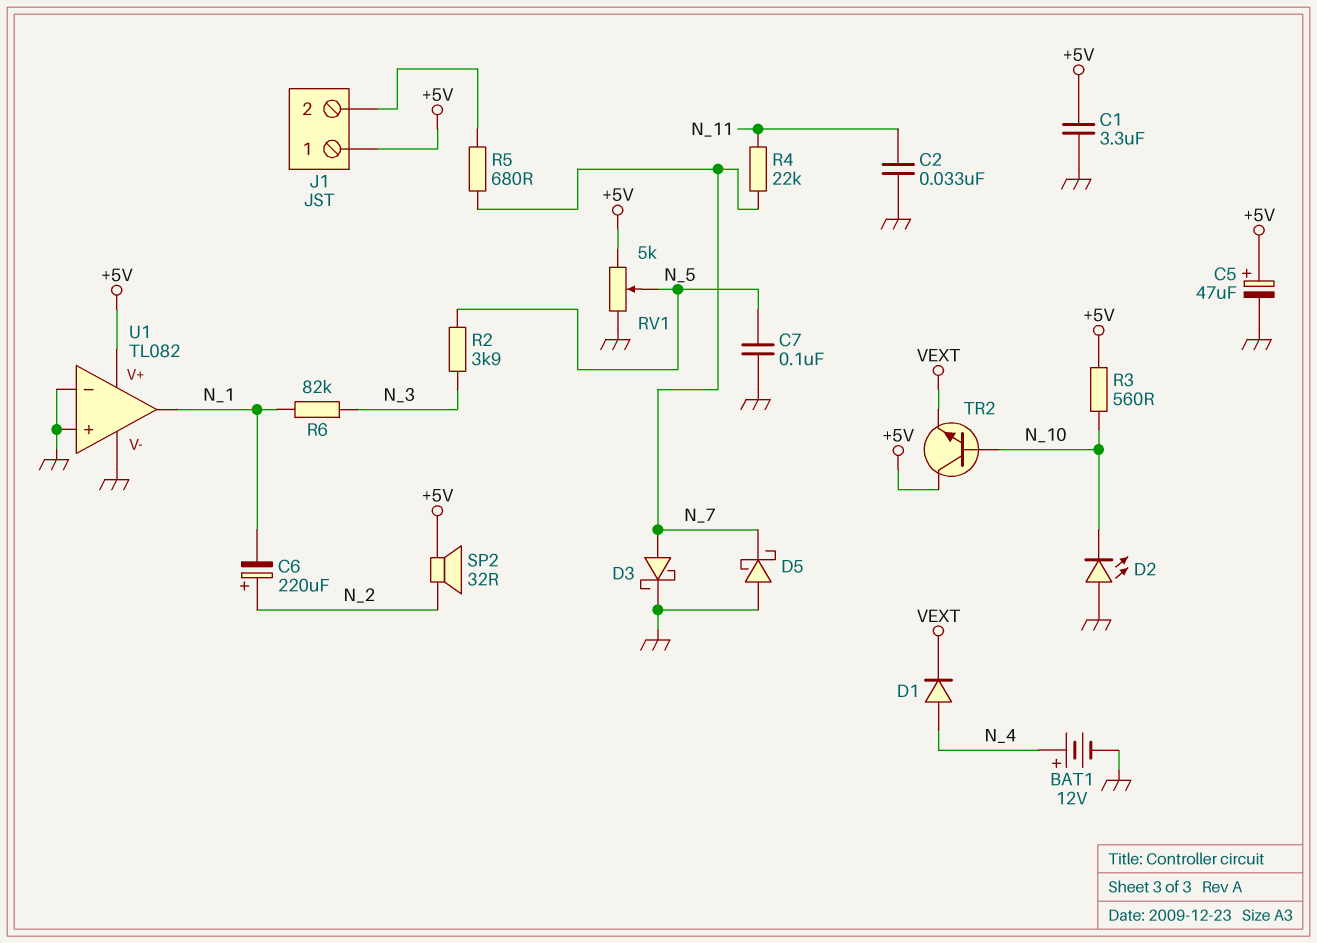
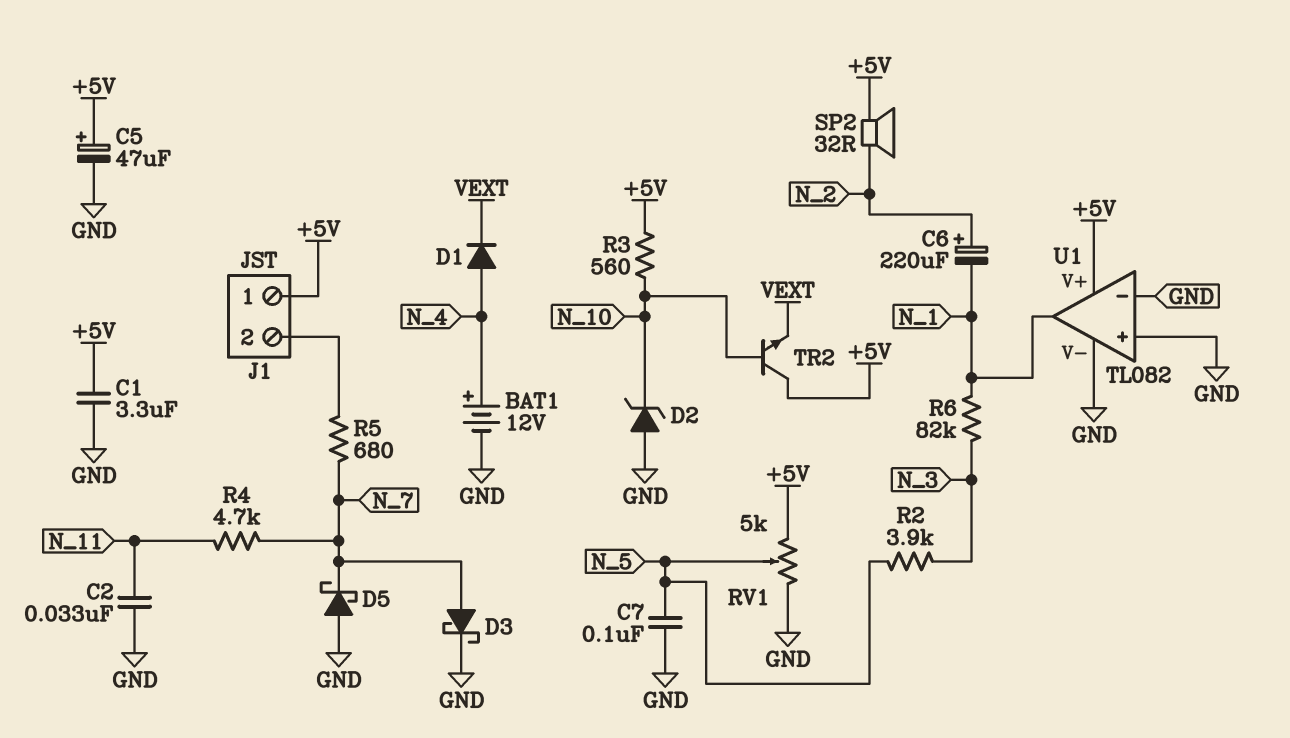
D2: LED (A GND, K N_10) -> zener (A GND, K N_10)
R4: 22k (N_7, N_11) -> 4.7k (N_7, N_11)

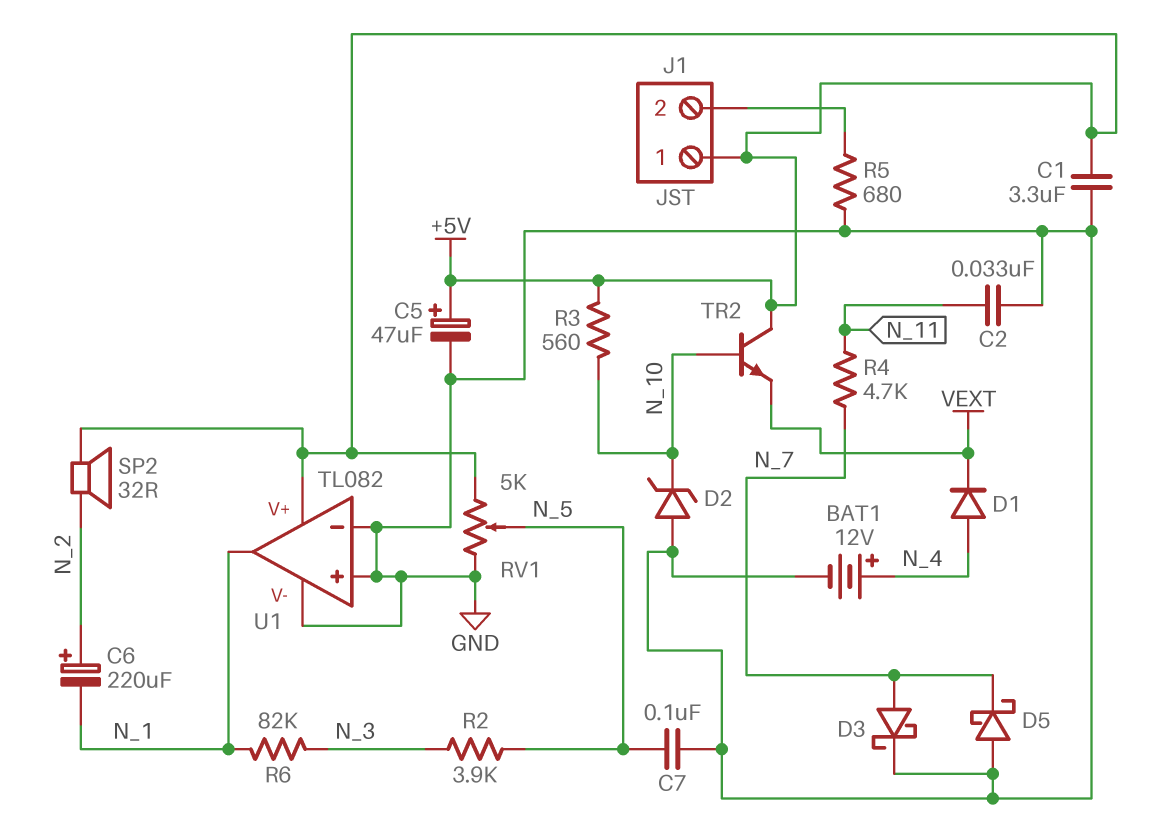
R5: 680 (J1/2, N_7) -> 680 (GND, J1/2)

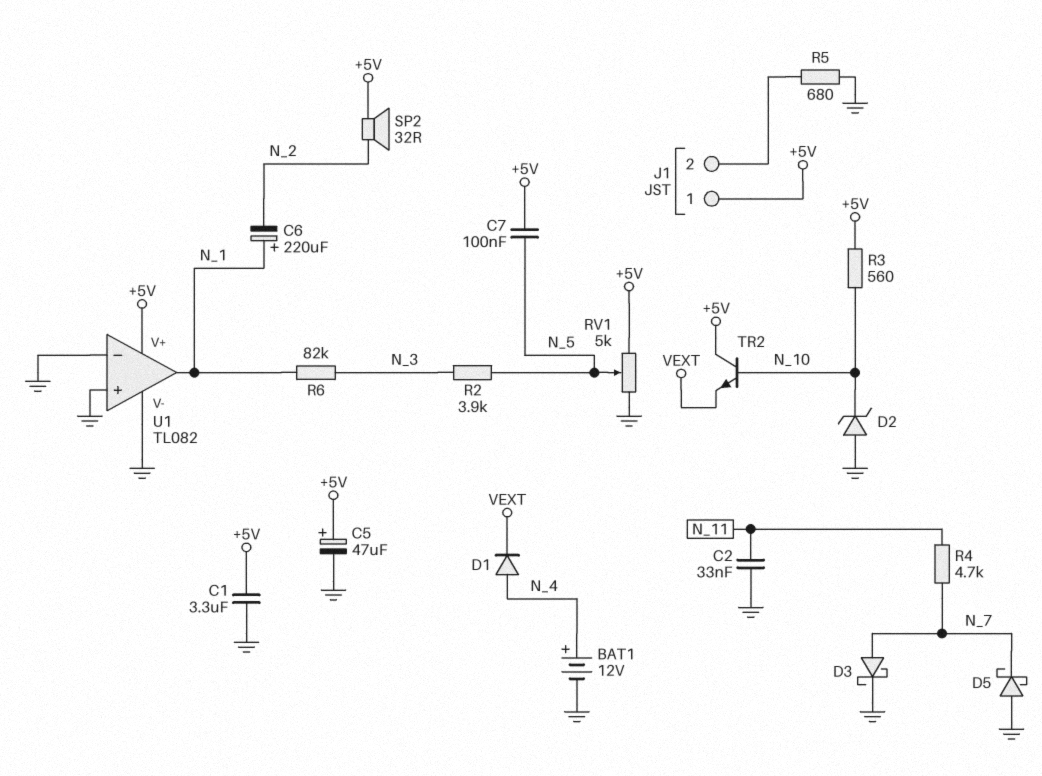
C6: 220uF (plus N_2, minus N_1) -> 220uF (plus N_1, minus N_2)
C7: 100nF (GND, N_5) -> 100nF (+5V, N_5)

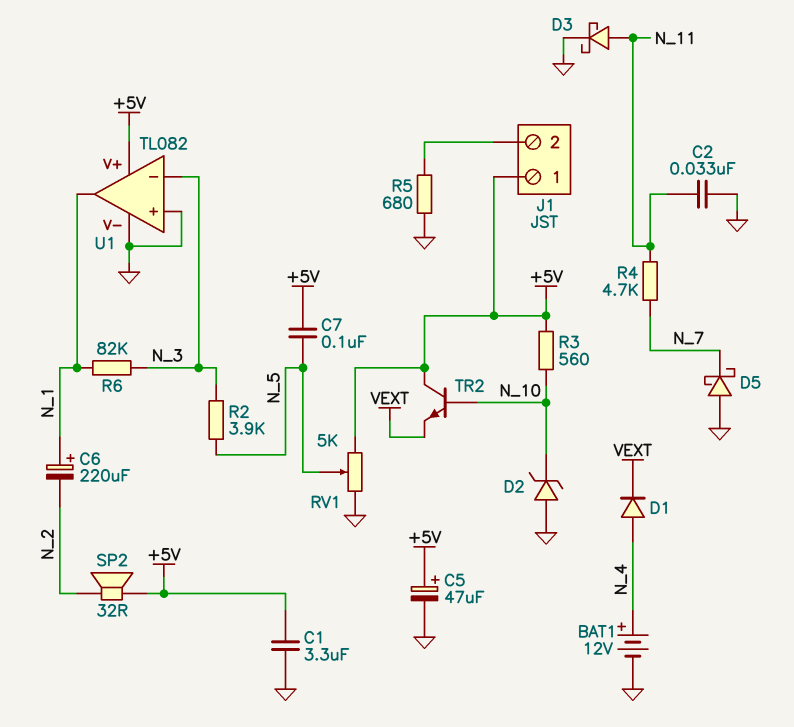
D3: schottky (A N_7, K GND) -> schottky (A N_11, K GND)
U1 pin in-: GND -> N_3

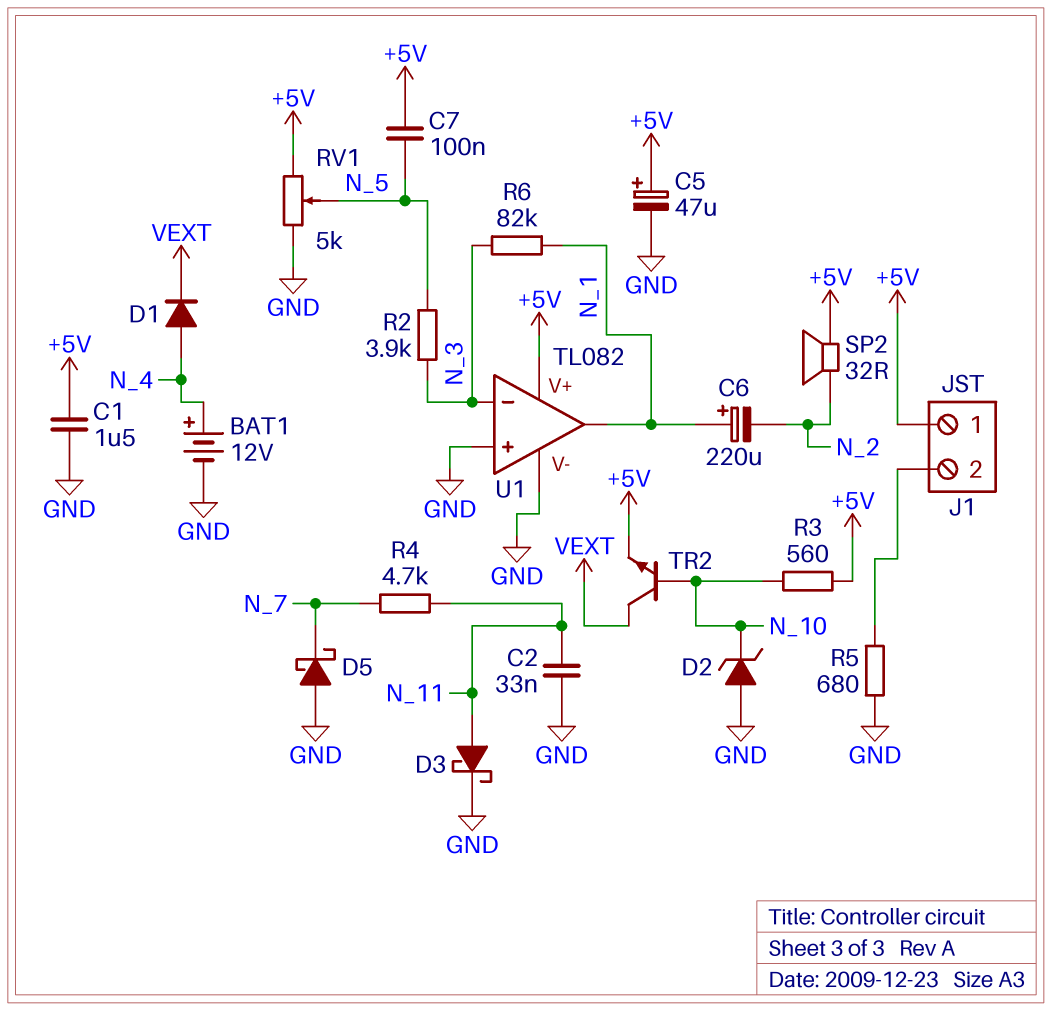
C1: 3.3uF (+5V, GND) -> 1.5uF (+5V, GND)
TR2: NPN (B N_10, C +5V, E VEXT) -> NPN (B N_10, C VEXT, E +5V)

